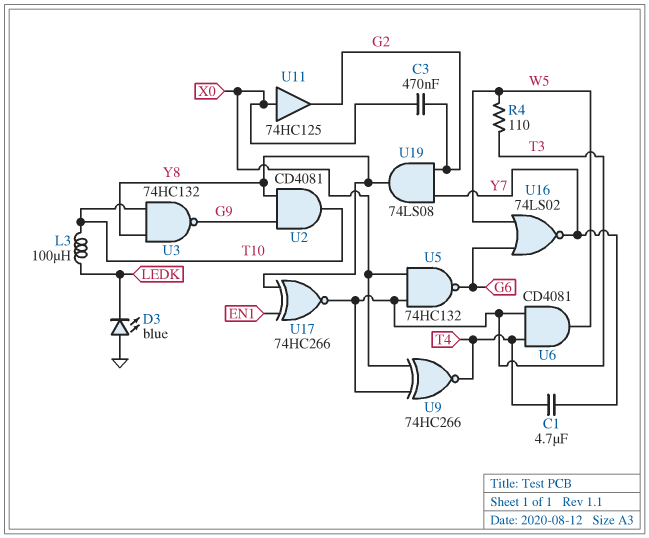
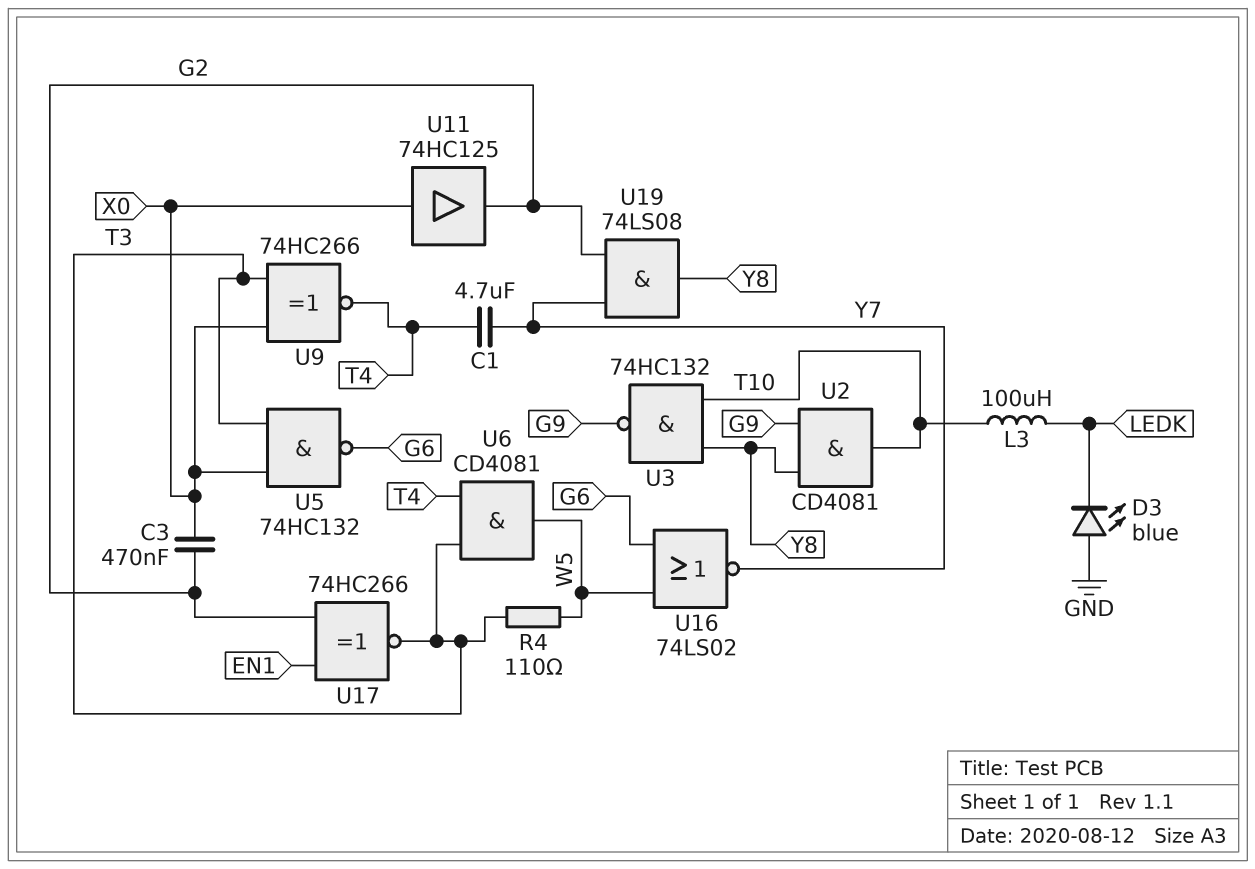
U17: XNOR 74HC266 (in EN1, in Y8, out T3) -> XNOR 74HC266 (in EN1, in G2, out T3)

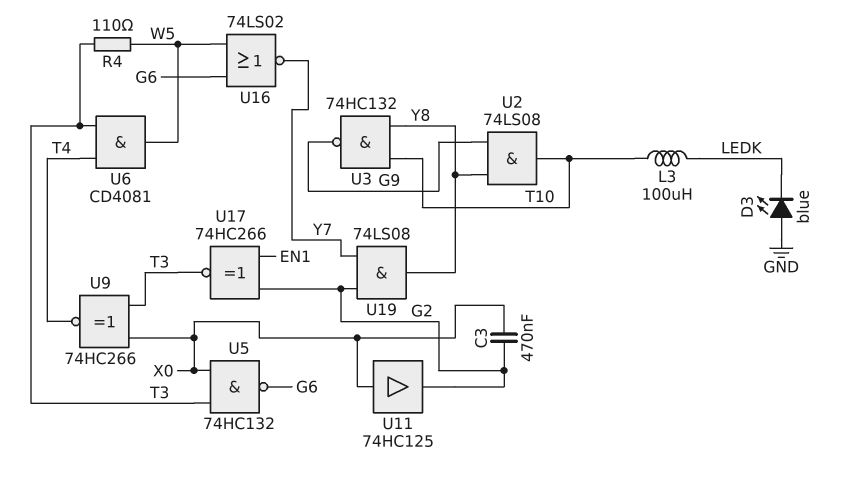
C1: 4.7uF (T4, Y7) -> none
U2: AND CD4081 (in G9, in Y8, out T10) -> AND 74LS08 (in G9, in Y8, out T10)

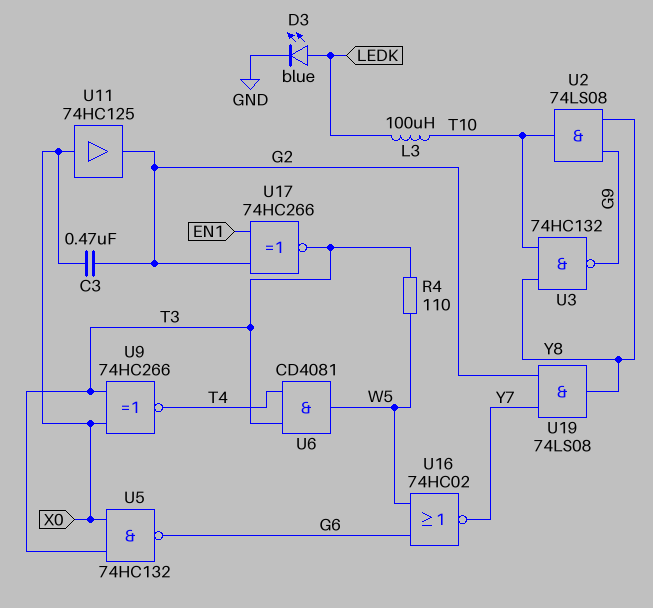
D3: LED blue (A GND, K LEDK) -> LED blue (A LEDK, K GND)
U16: NOR 74LS02 (in G6, in W5, out Y7) -> NOR 74HC02 (in G6, in W5, out Y7)

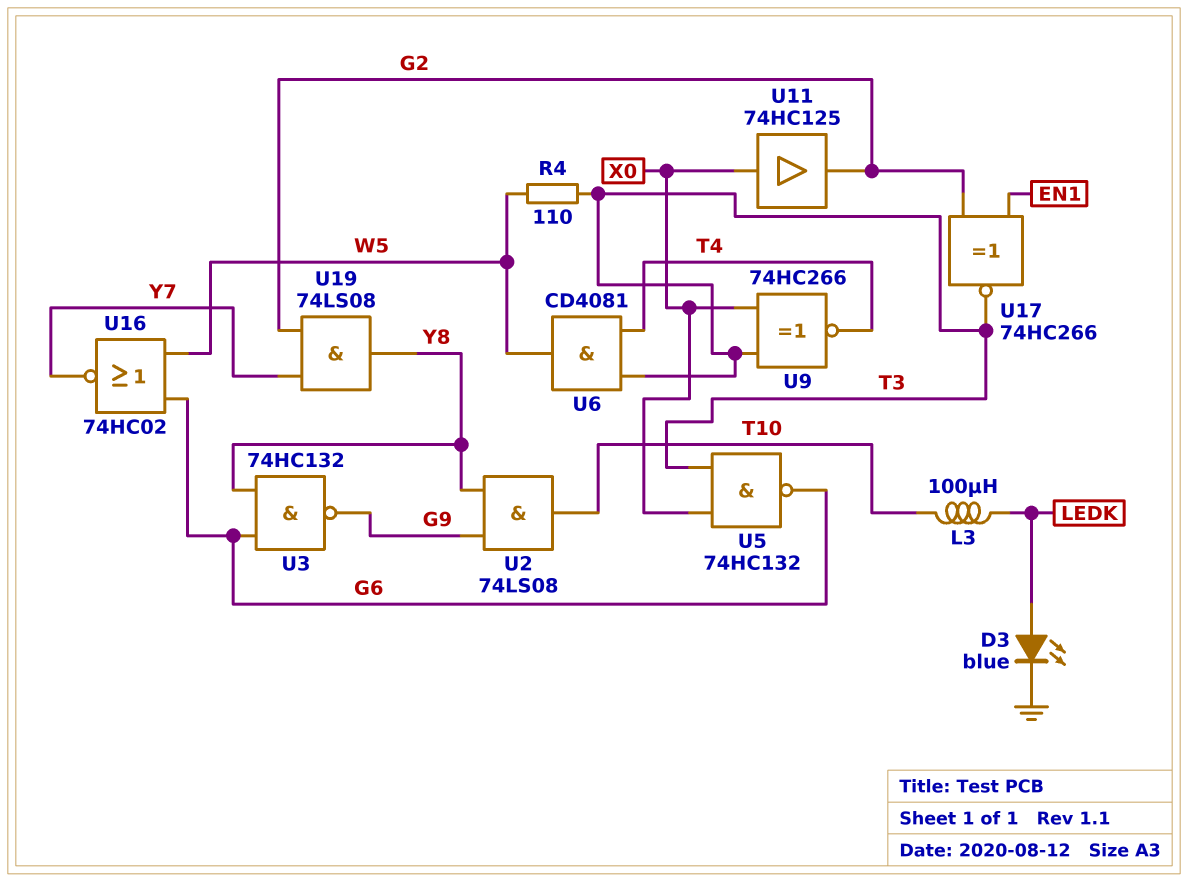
C3: 470nF (G2, X0) -> none
U3: NAND 74HC132 (in T10, in Y8, out G9) -> NAND 74HC132 (in G6, in Y8, out G9)

